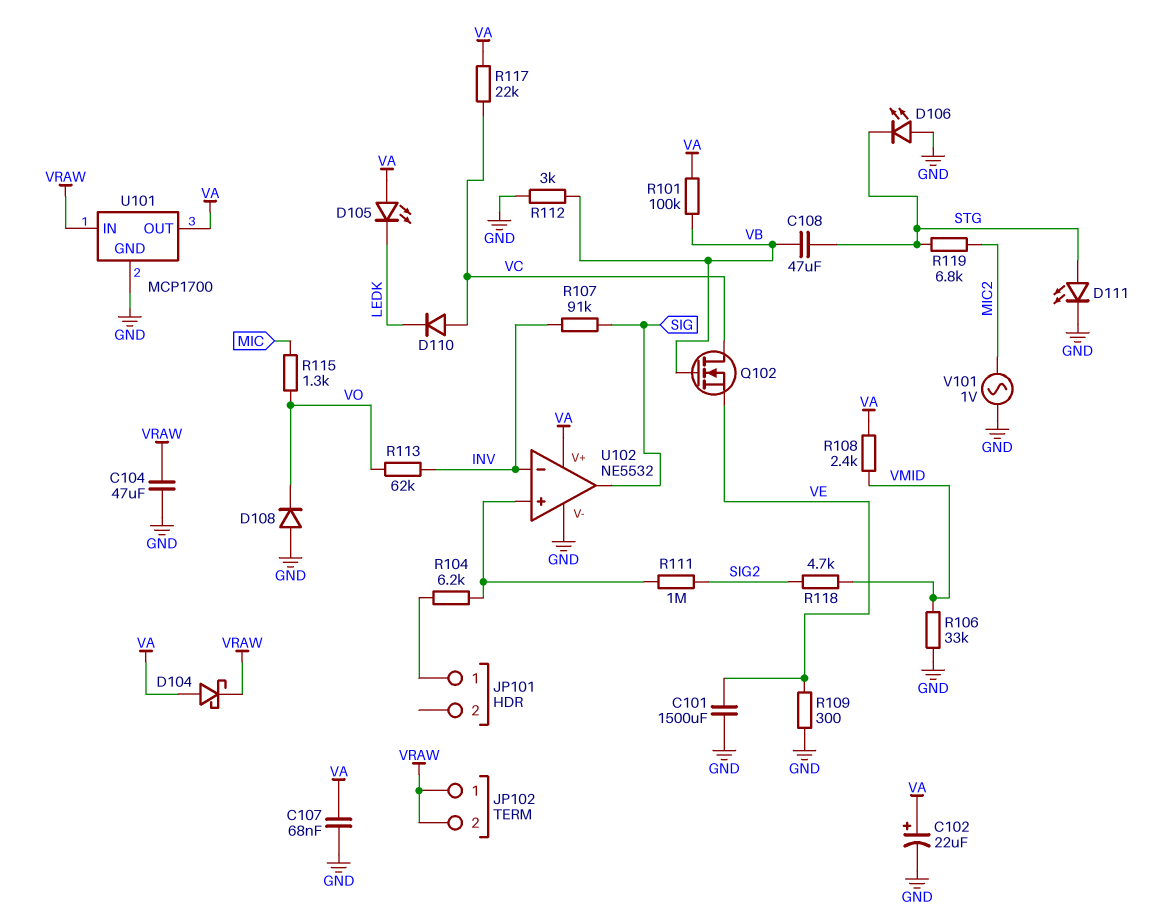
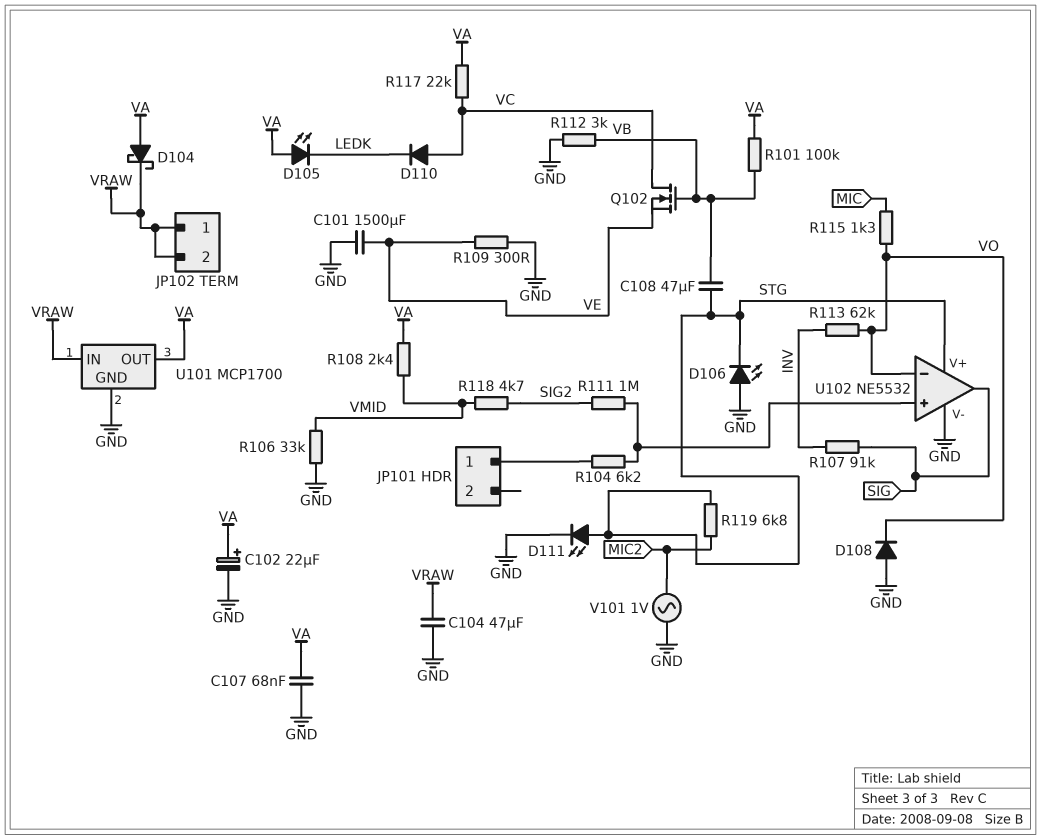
U102 pin V+: VA -> STG
U102 pin in-: INV -> VO

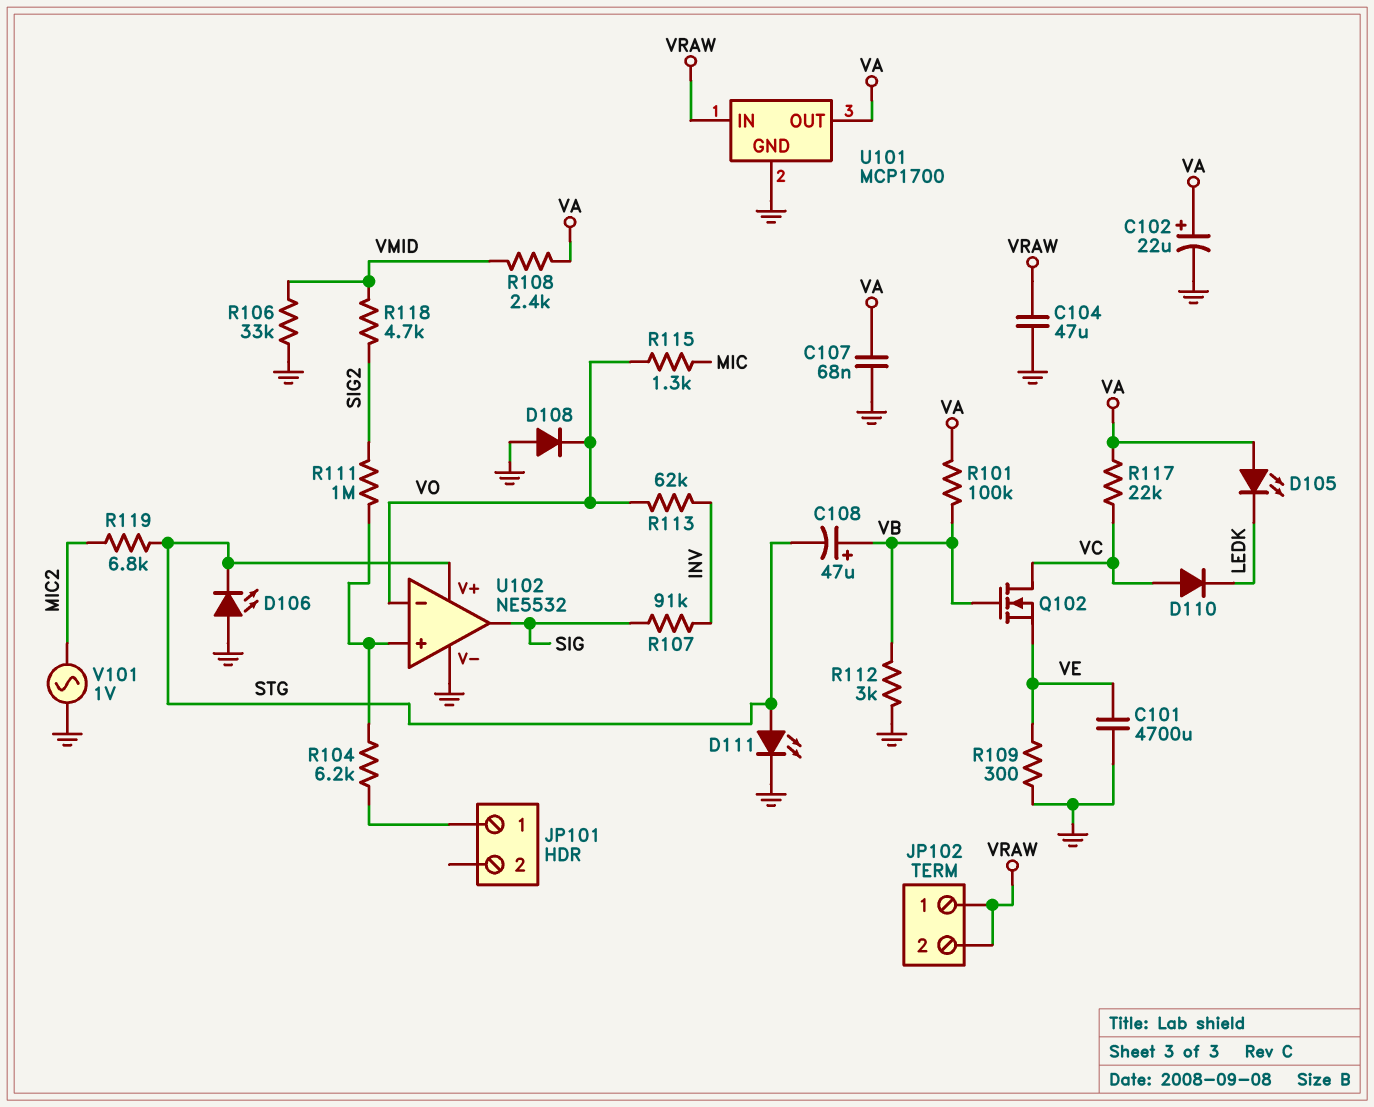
C101: 1500uF (GND, VE) -> 4700uF (GND, VE)
C108: 47uF (STG, VB) -> 47uF (plus VB, minus STG)
D104: schottky (A VA, K VRAW) -> none

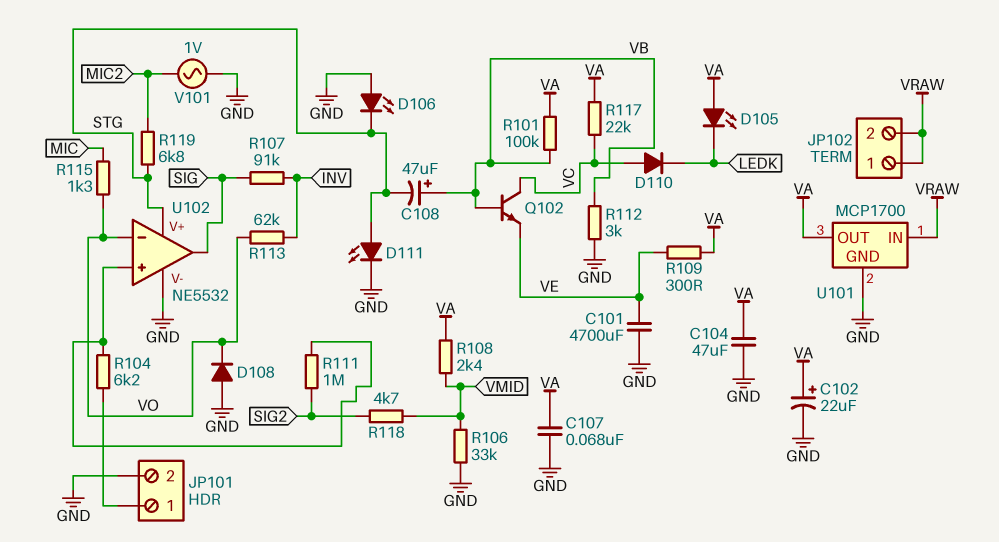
C104: 47uF (GND, VRAW) -> 47uF (GND, VA)
JP101 pin 2: none -> GND
Q102: NMOS (G VB, D VC, S VE) -> NPN (B VB, C VC, E VE)
R109: 300 (GND, VE) -> 300 (VA, VE)

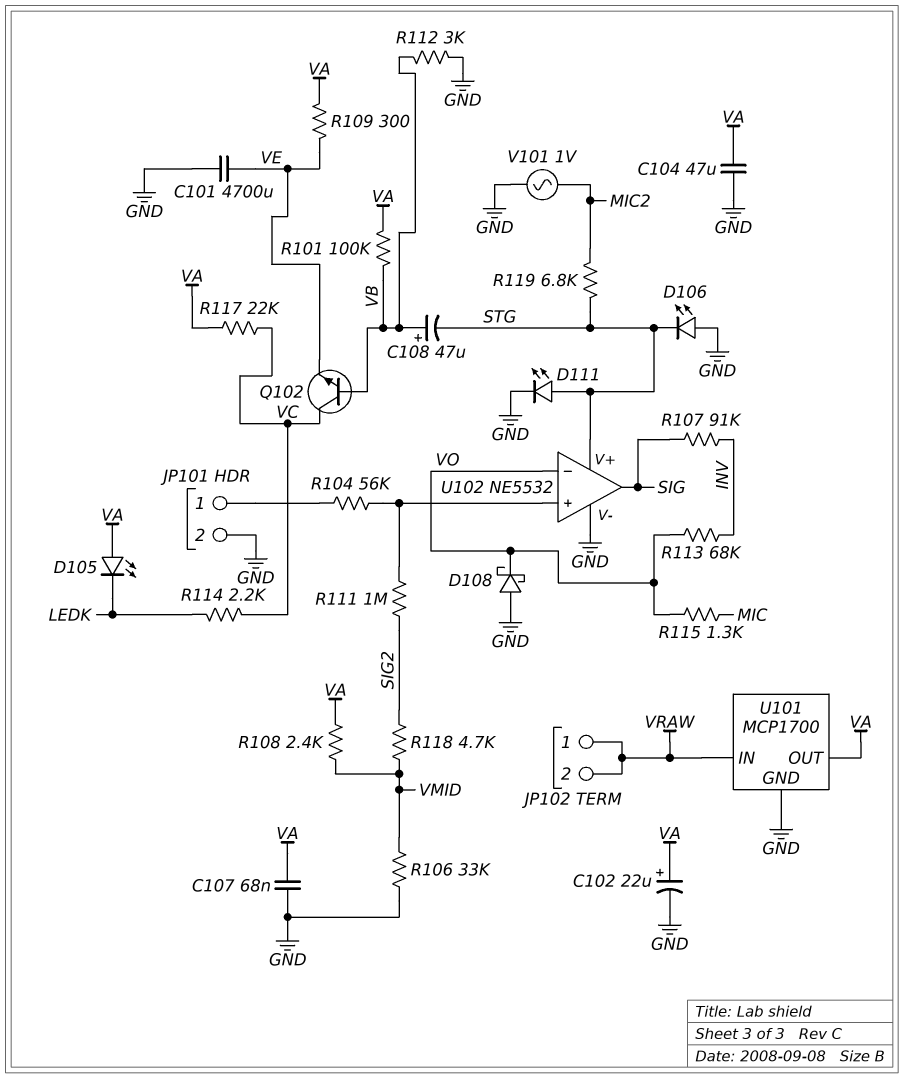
D108: diode (A GND, K VO) -> schottky (A GND, K VO)
D110: diode (A VC, K LEDK) -> none
R104: 6.2k (JP101/1, U102/in+) -> 56k (JP101/1, U102/in+)
R113: 62k (INV, VO) -> 68k (INV, VO)
R114: none -> 2.2k (LEDK, VC)

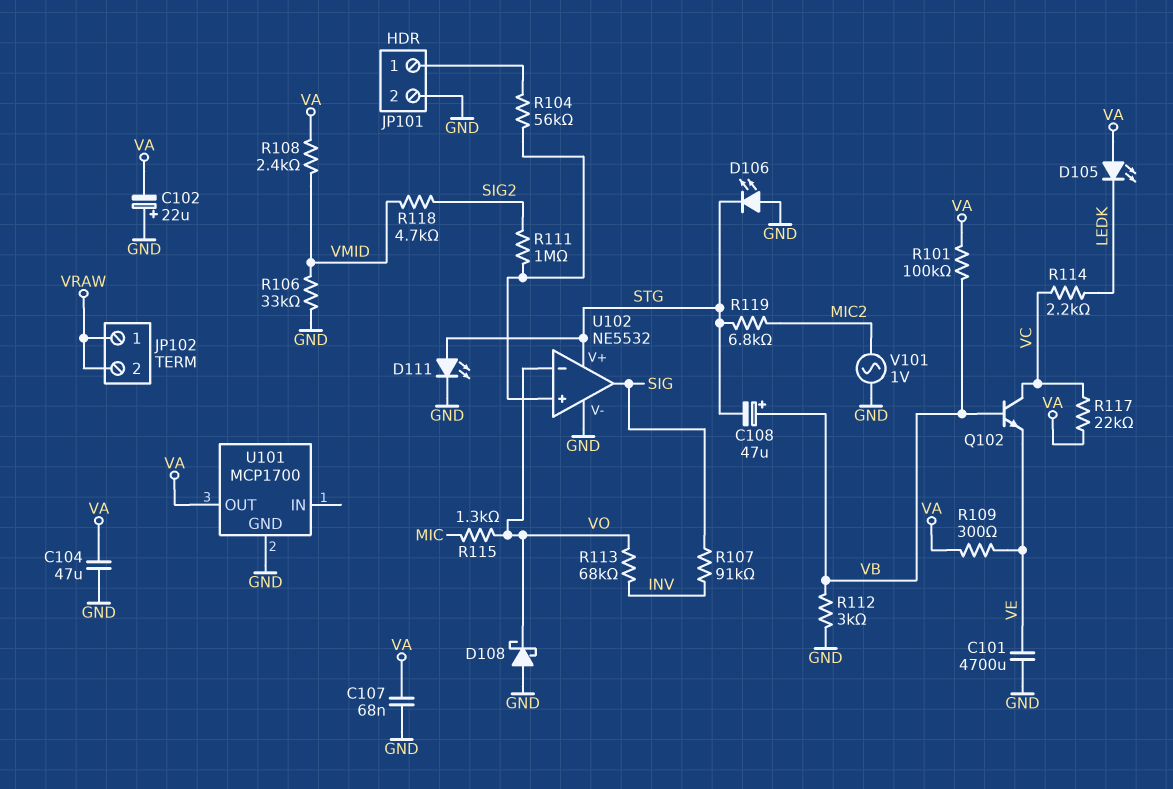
C102: 22uF (plus VA, minus GND) -> 22uF (plus GND, minus VA)
U101 pin IN: VRAW -> none

